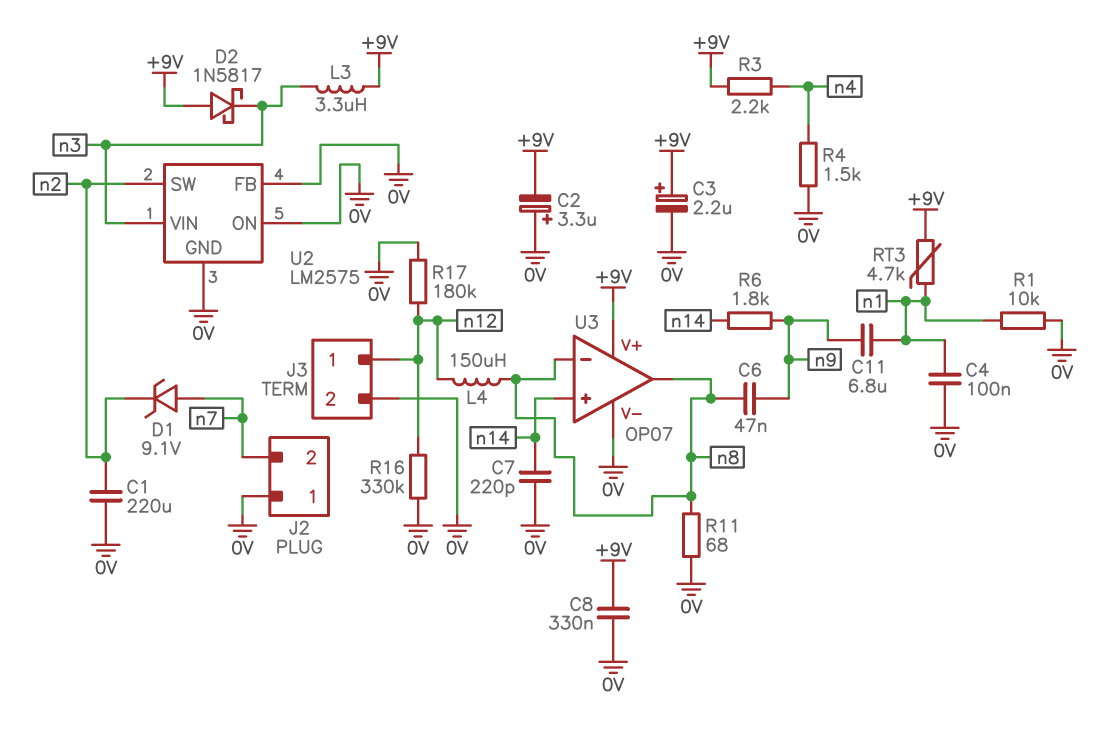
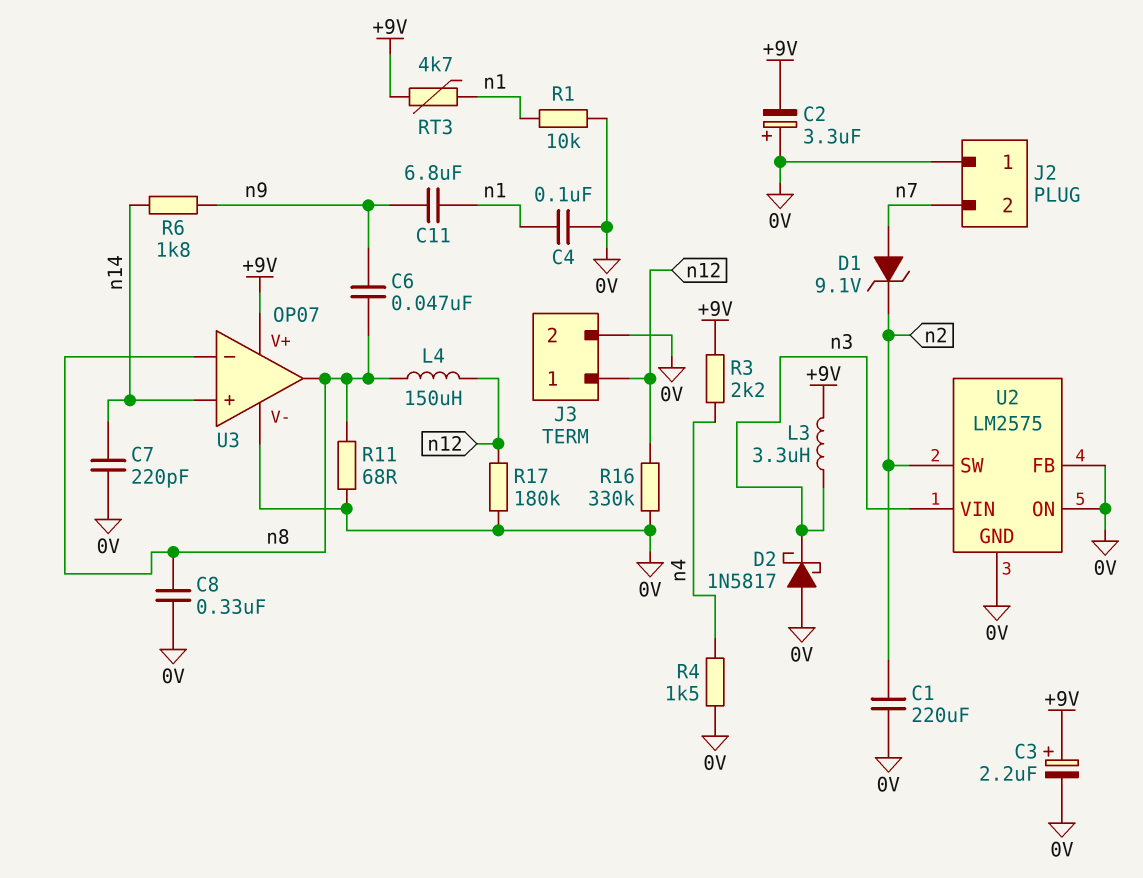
C8: 330nF (+9V, 0V) -> 330nF (0V, n8)
D2: schottky 1N5817 (A +9V, K n3) -> schottky 1N5817 (A 0V, K n3)

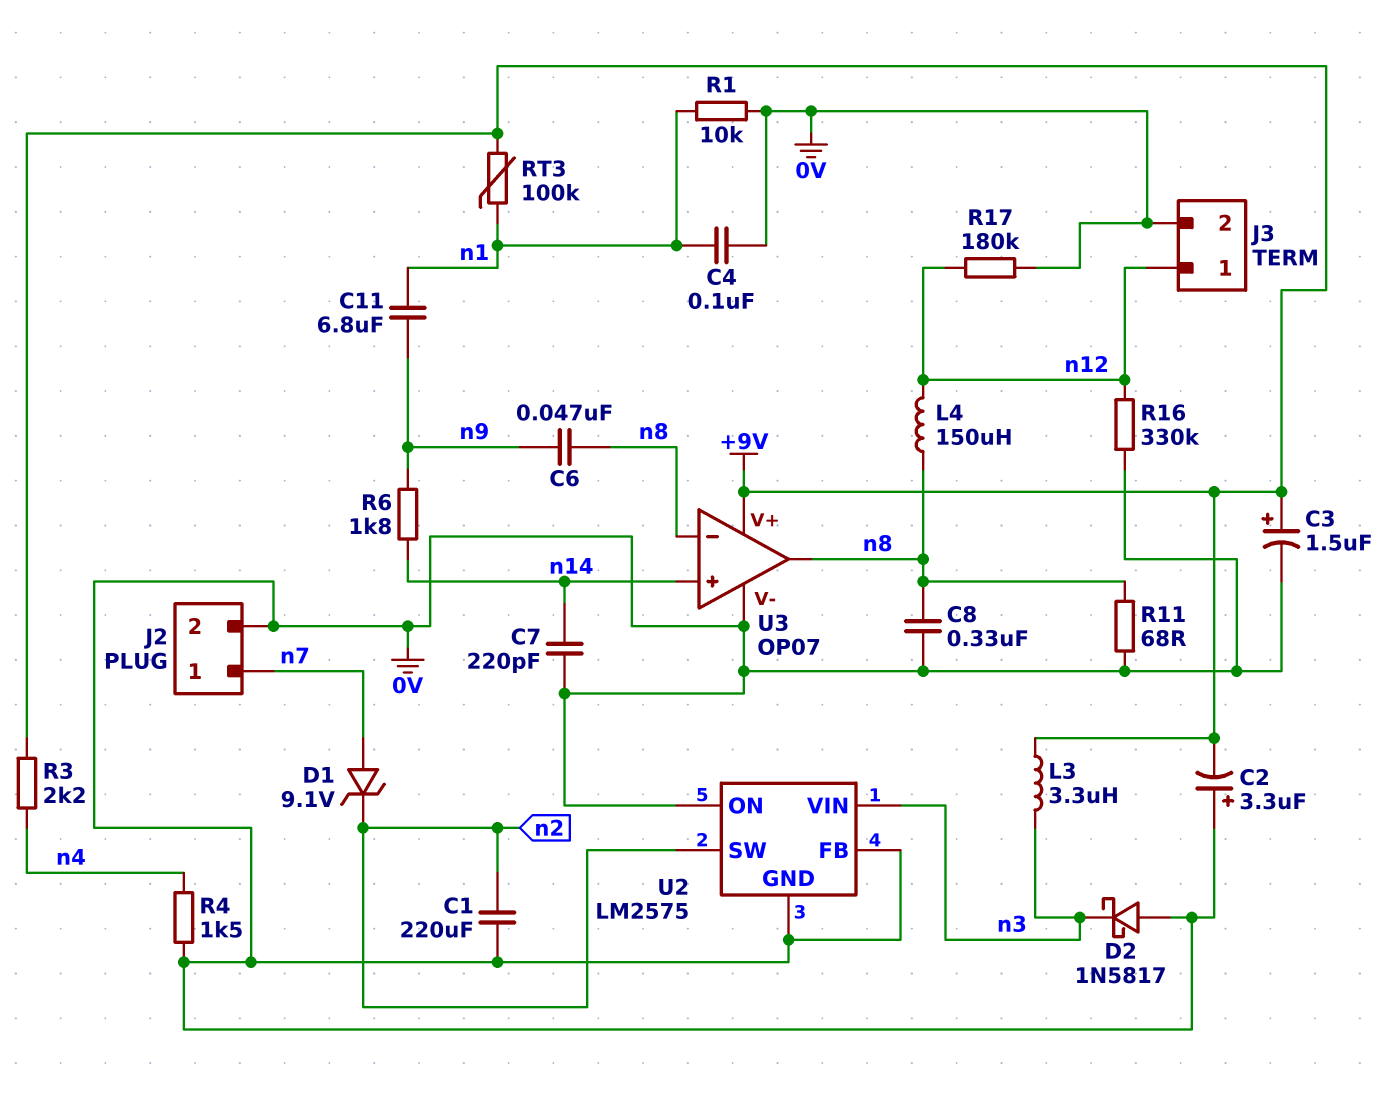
C3: 2.2uF (plus +9V, minus 0V) -> 1.5uF (plus +9V, minus 0V)
J2 pin 1: 0V -> n7
J2 pin 2: n7 -> 0V
RT3: 4.7k (+9V, n1) -> 100k (+9V, n1)

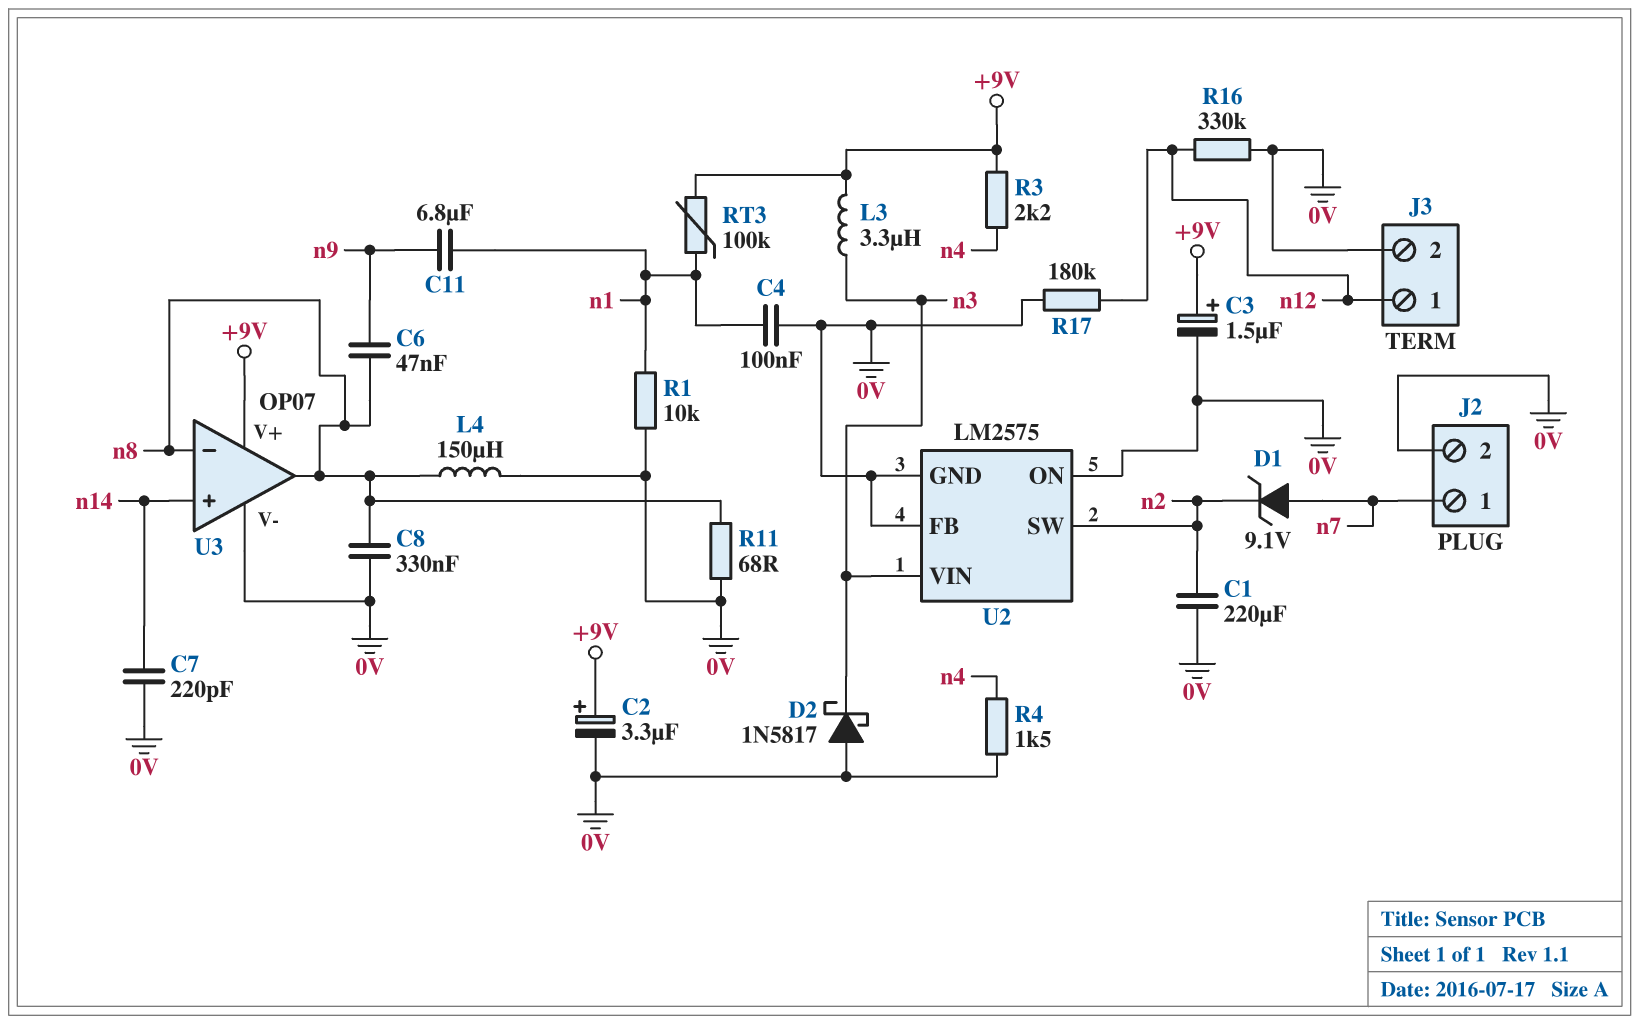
C2: 3.3uF (plus 0V, minus +9V) -> 3.3uF (plus +9V, minus 0V)
L4: 150uH (n8, n12) -> 150uH (0V, n8)
R6: 1.8k (n9, n14) -> none

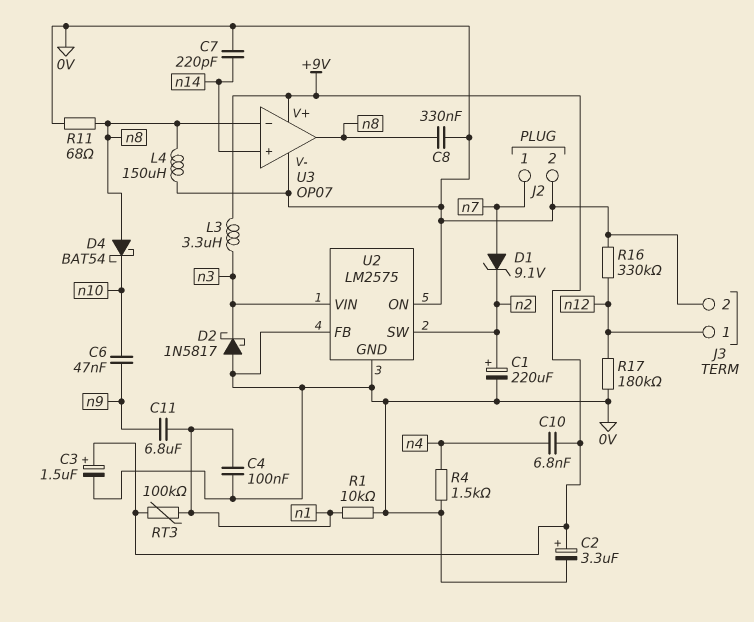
C1: 220uF (0V, n2) -> 220uF (plus n2, minus 0V)
C6: 47nF (n8, n9) -> 47nF (n9, n10)
C10: none -> 6.8nF (+9V, n4)
D4: none -> schottky BAT54 (A n8, K n10)
R3: 2.2k (+9V, n4) -> none

